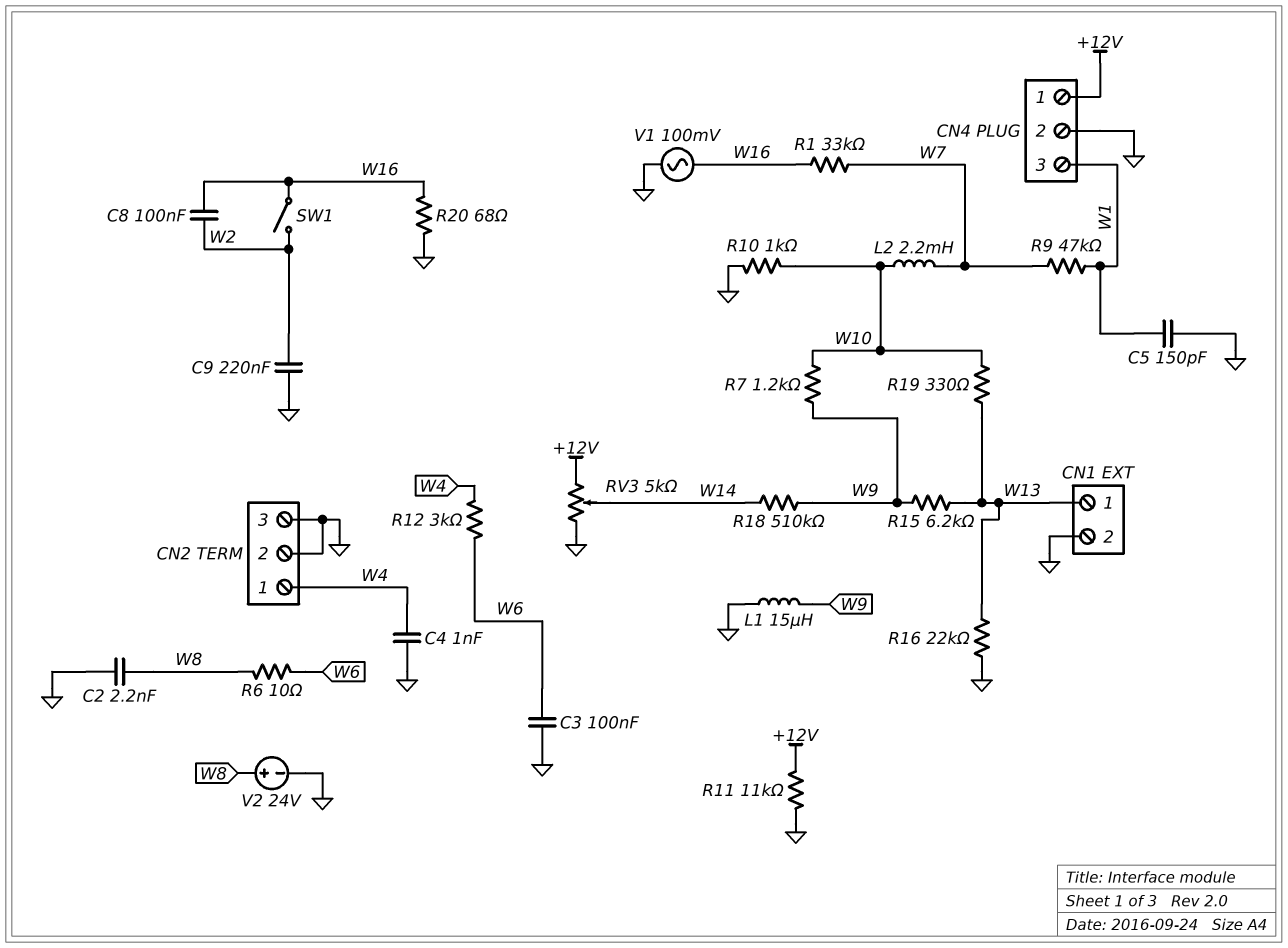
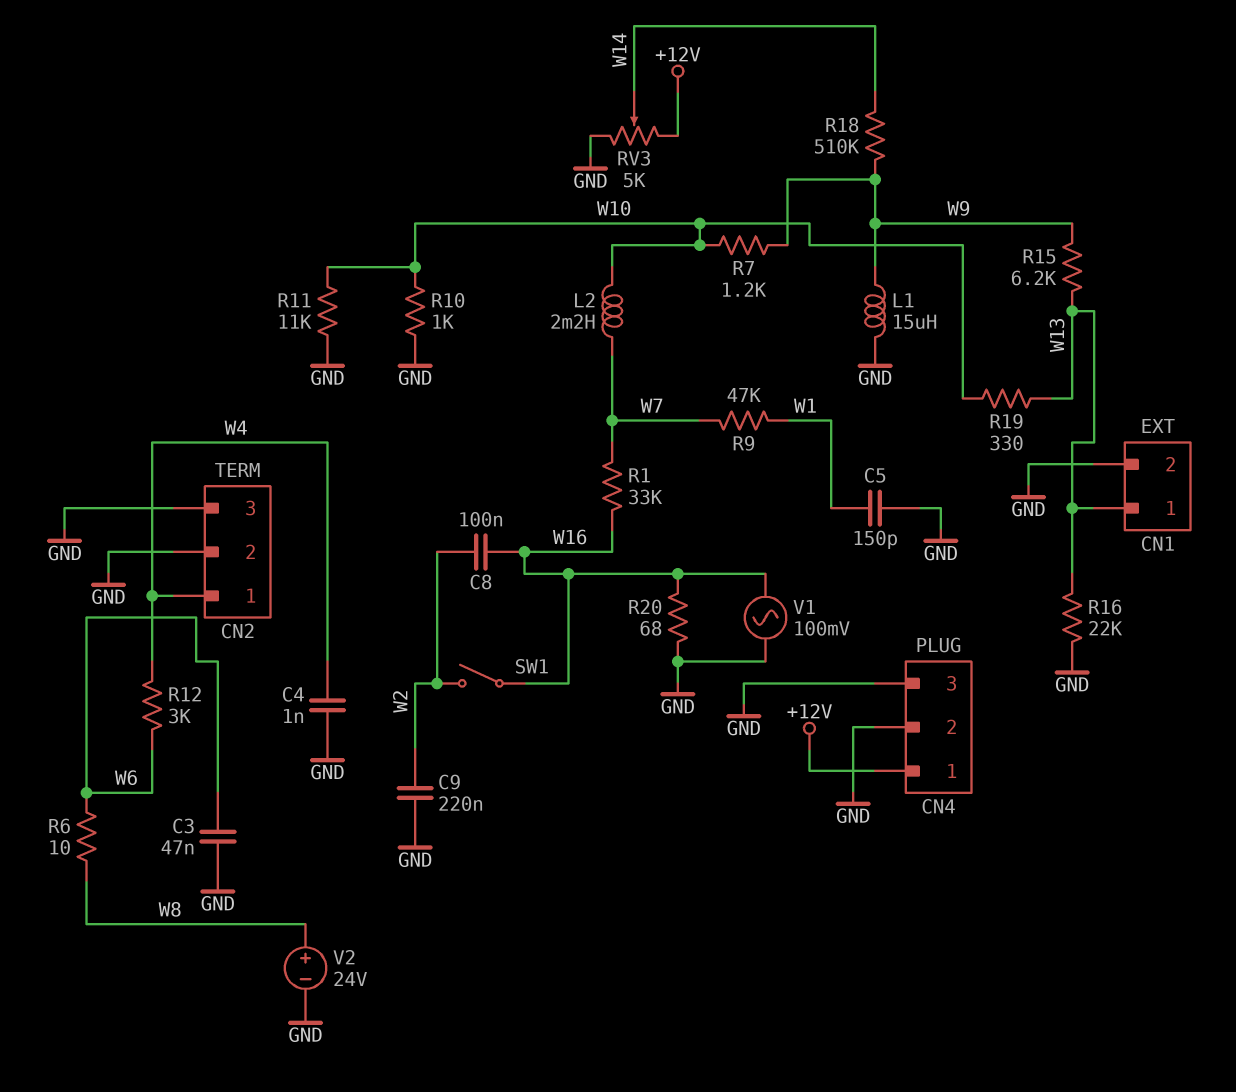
C2: 2.2nF (GND, W8) -> none
C3: 100nF (GND, W6) -> 47nF (GND, W6)
CN4 pin 3: W1 -> GND
R11: 11k (+12V, GND) -> 11k (GND, W10)

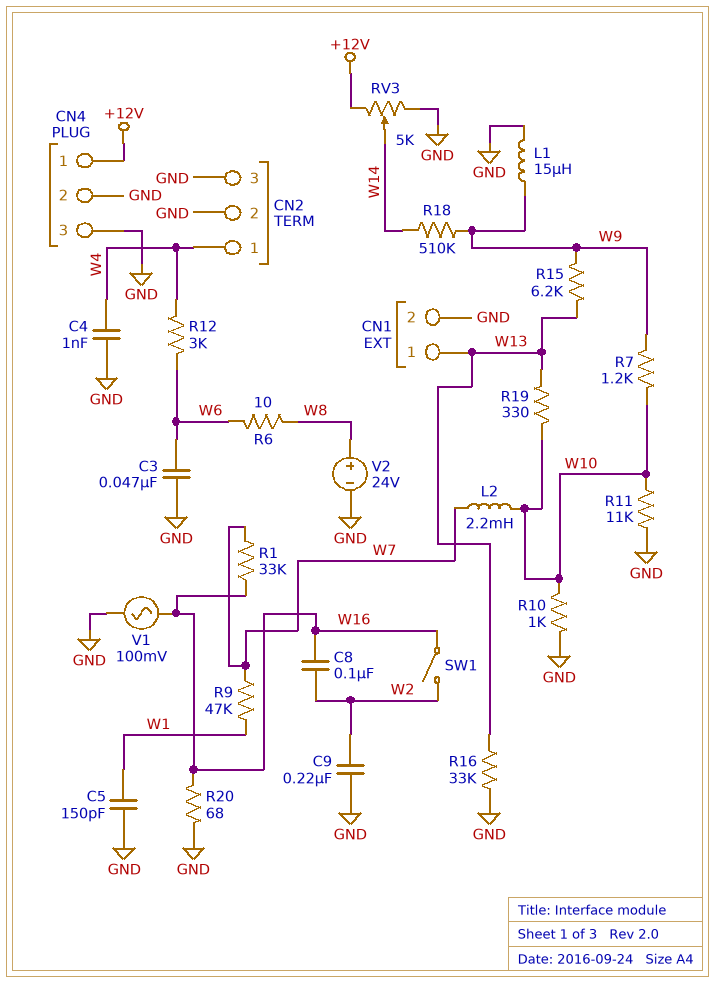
R16: 22k (GND, W13) -> 33k (GND, W13)

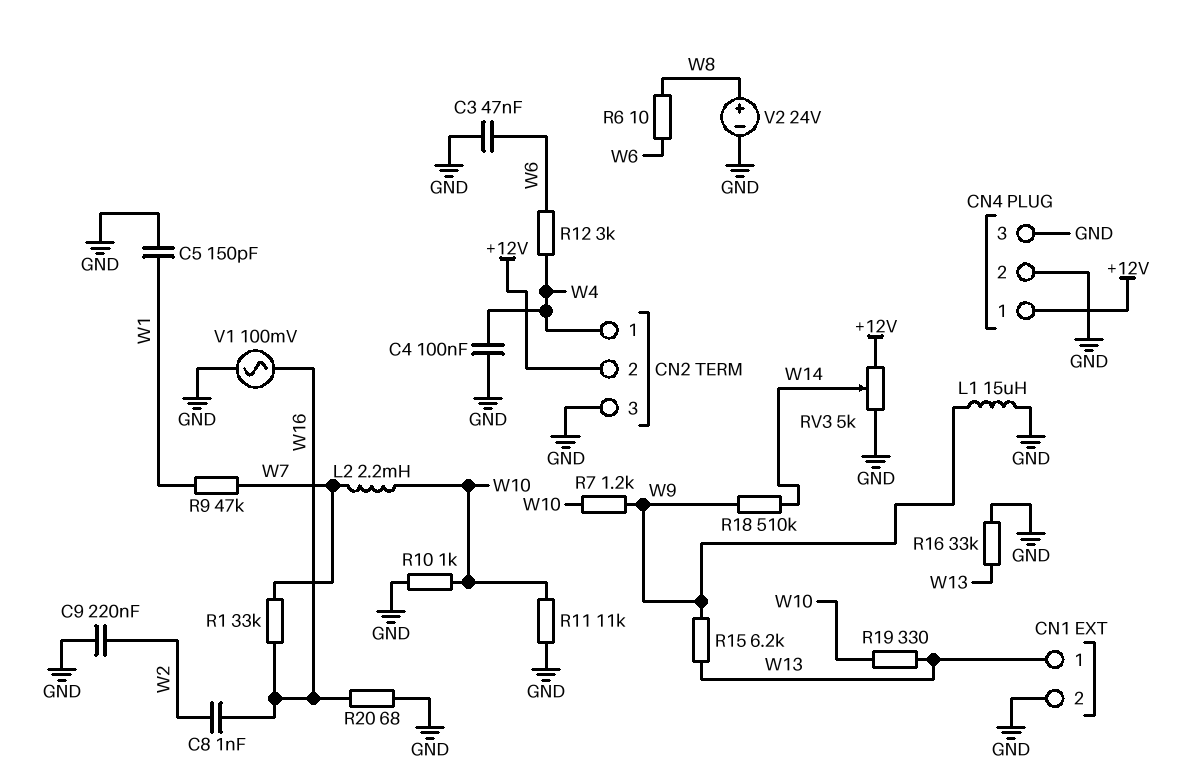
C4: 1nF (GND, W4) -> 100nF (GND, W4)
C8: 100nF (W2, W16) -> 1nF (W2, W16)
CN2 pin 2: GND -> +12V
SW1: switch (W2, W16) -> none

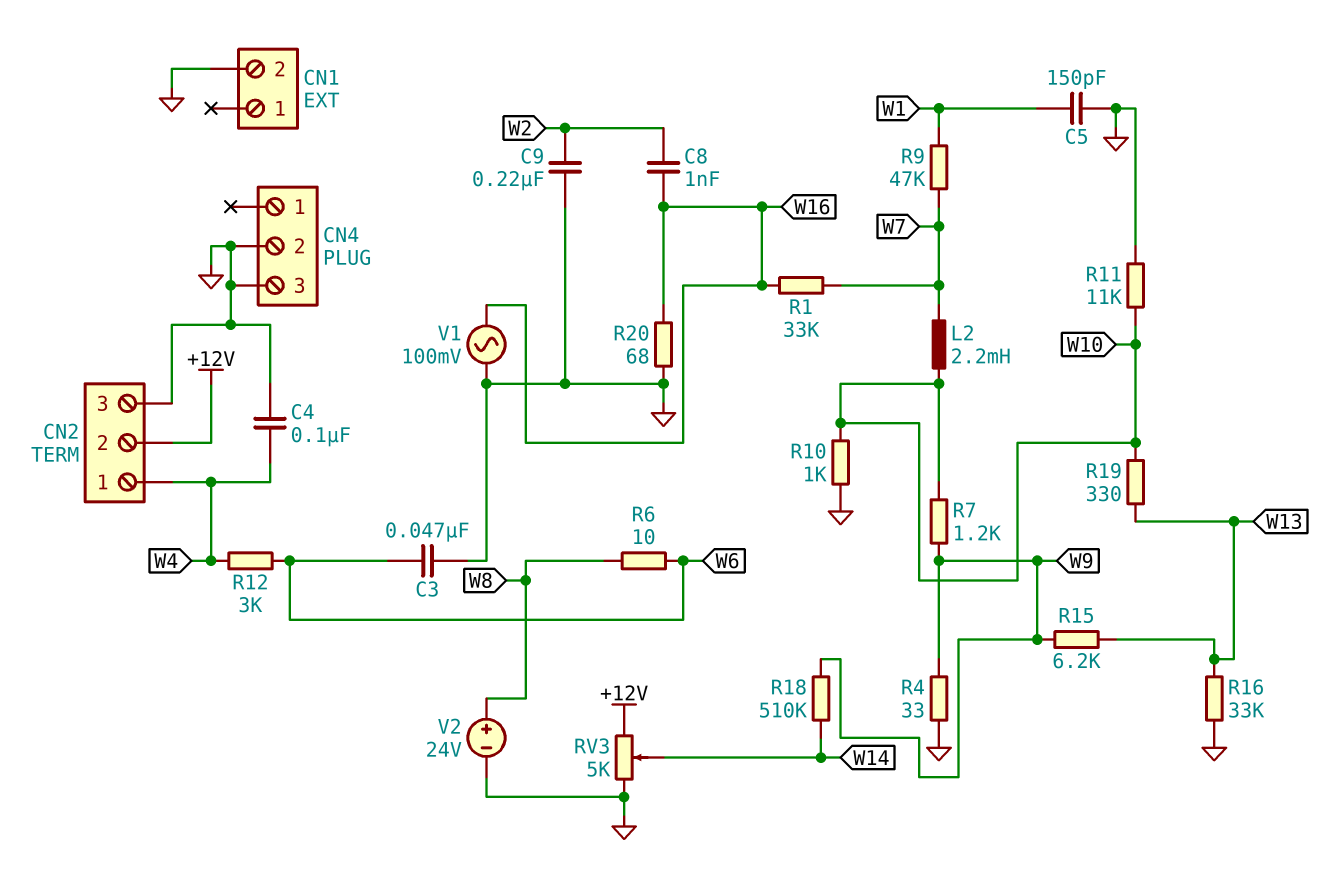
CN1 pin 1: W13 -> none
CN4 pin 1: +12V -> none
L1: 15uH (GND, W9) -> none
R4: none -> 33 (GND, W9)

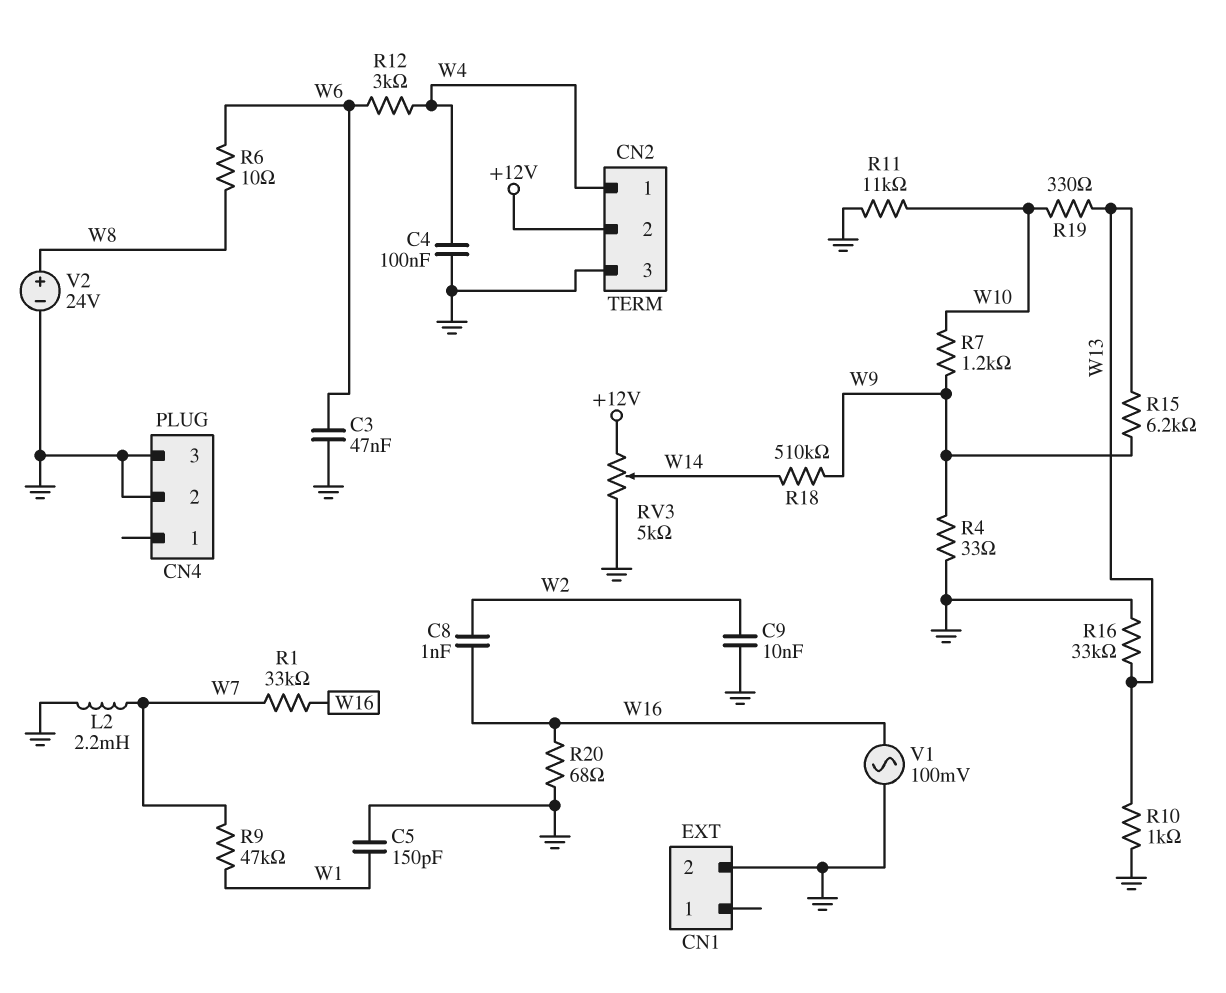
C9: 220nF (GND, W2) -> 10nF (GND, W2)
L2: 2.2mH (W7, W10) -> 2.2mH (GND, W7)
R10: 1k (GND, W10) -> 1k (GND, W13)

